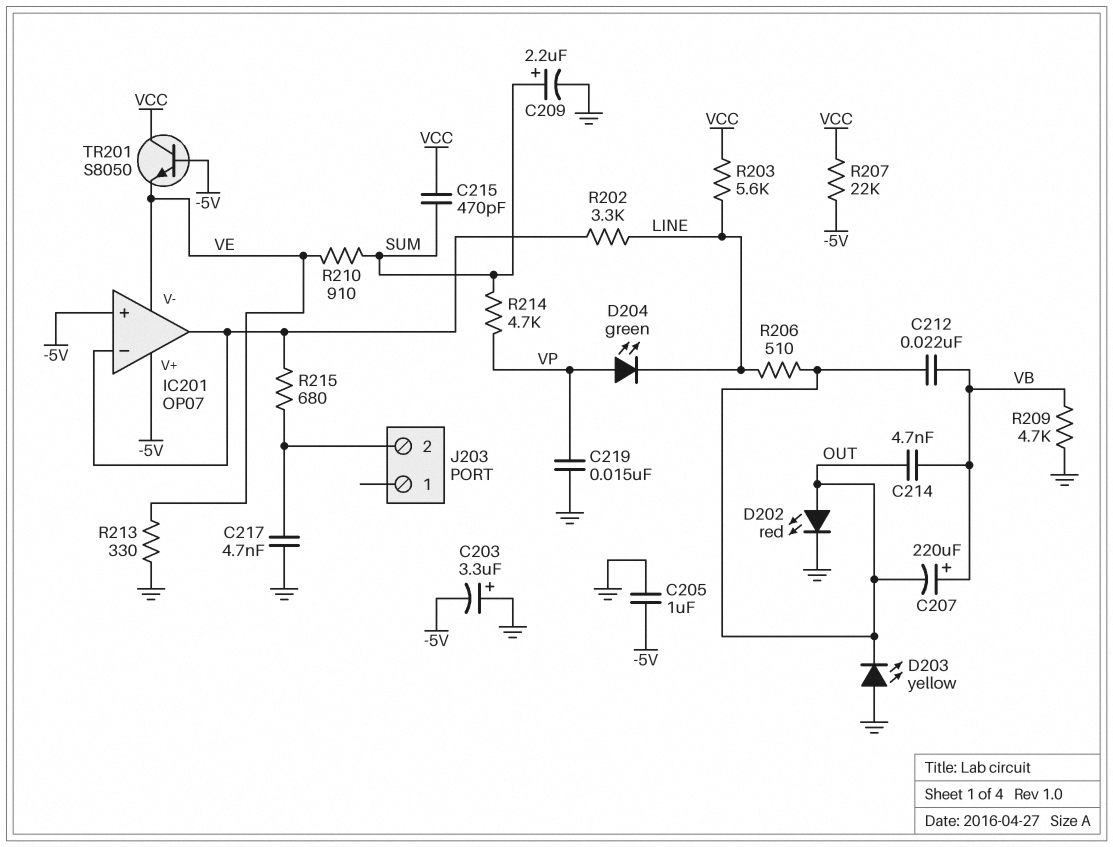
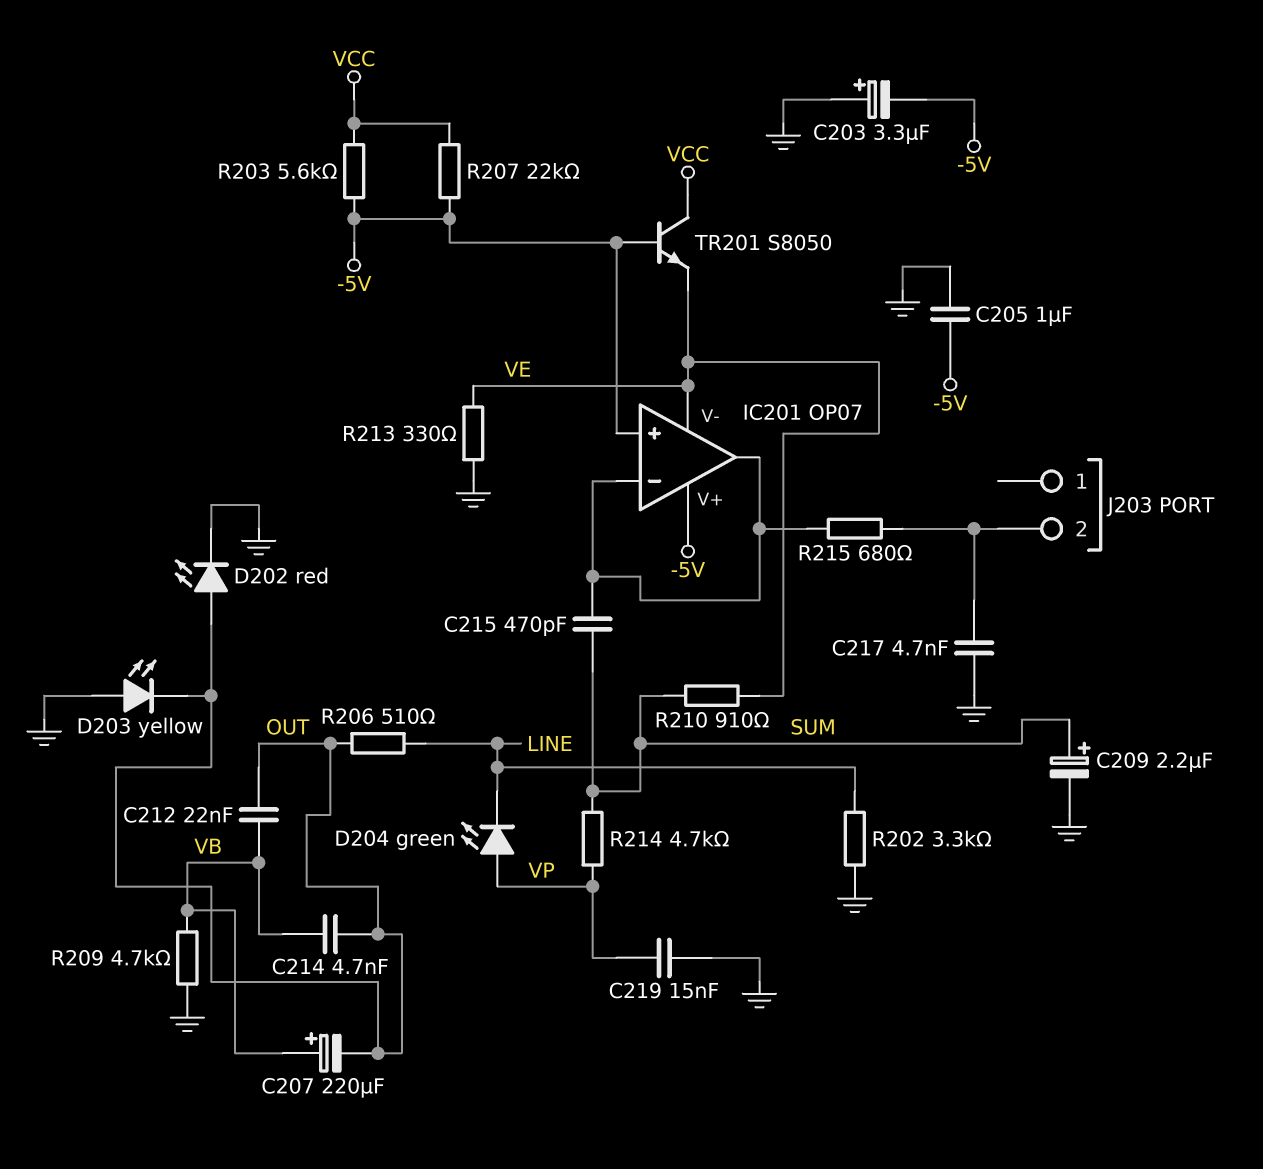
C215: 470pF (SUM, VCC) -> 470pF (IC201/in-, SUM)
R202: 3.3k (IC201/in-, LINE) -> 3.3k (GND, LINE)
R203: 5.6k (LINE, VCC) -> 5.6k (-5V, VCC)

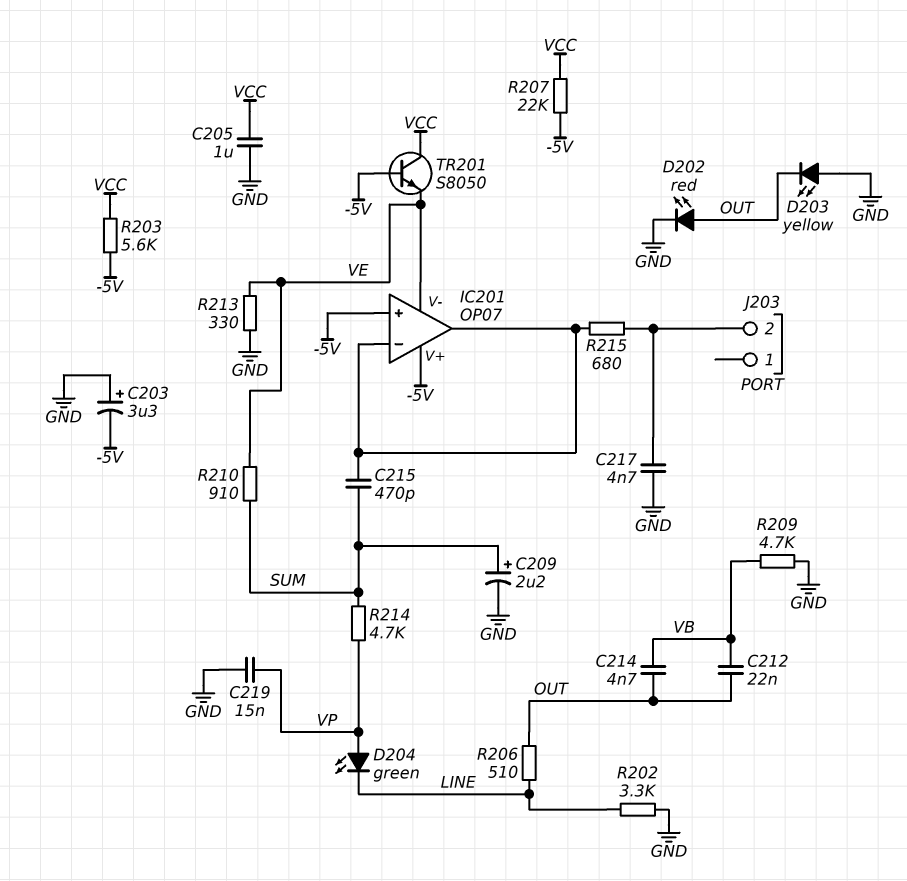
C205: 1uF (-5V, GND) -> 1uF (GND, VCC)
C207: 220uF (plus VB, minus OUT) -> none

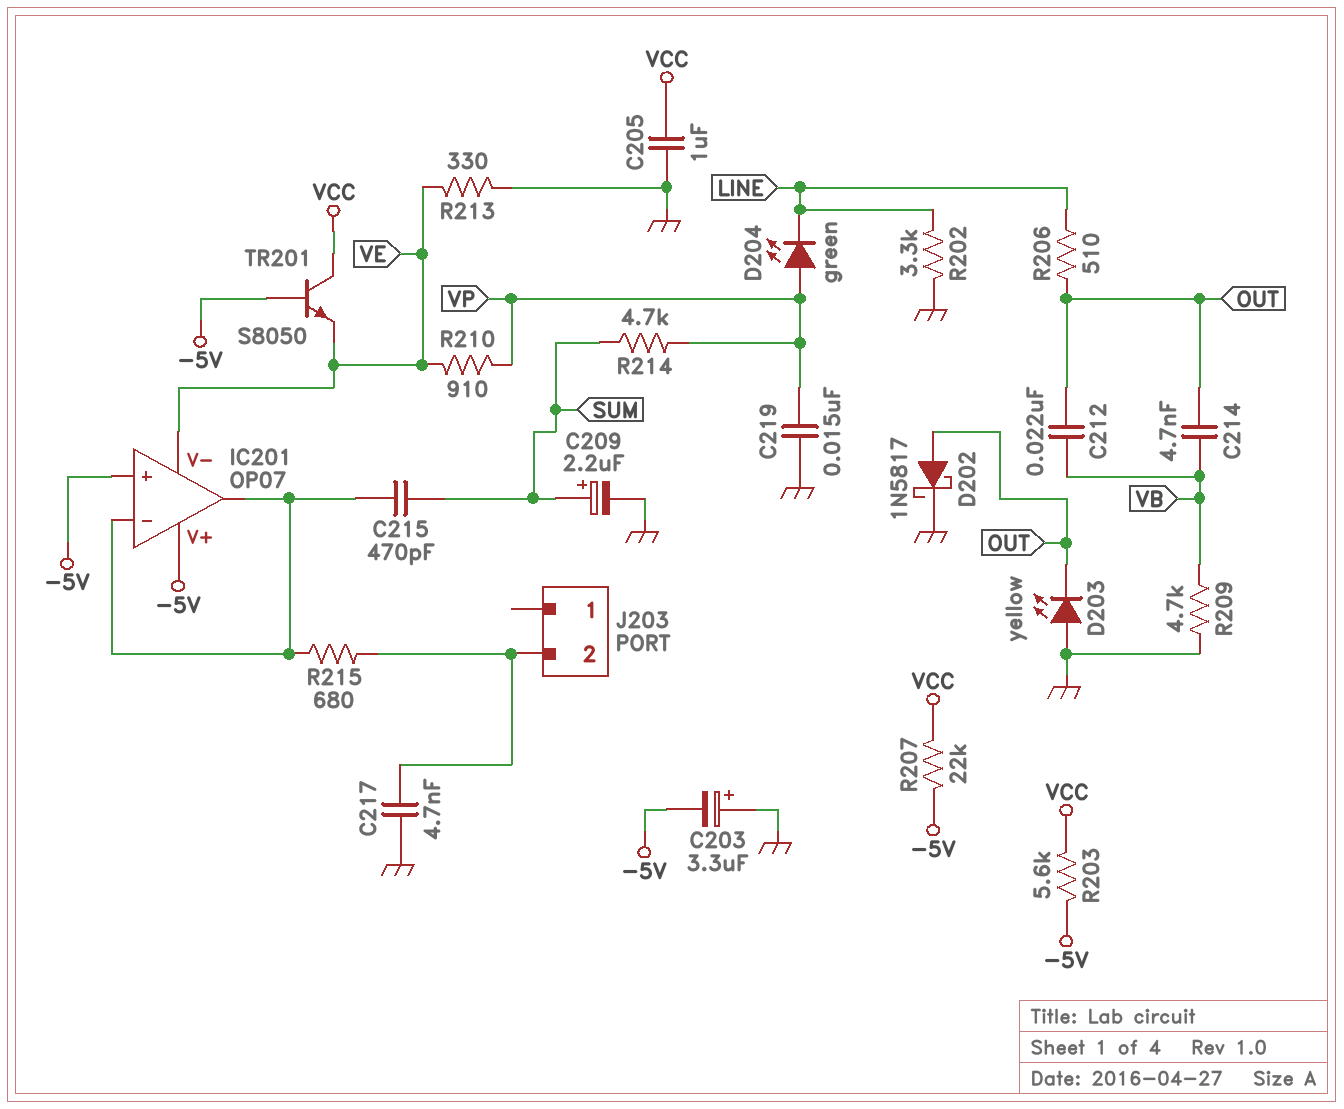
D202: LED red (A OUT, K GND) -> schottky 1N5817 (A OUT, K GND)
R210: 910 (SUM, VE) -> 910 (VE, VP)

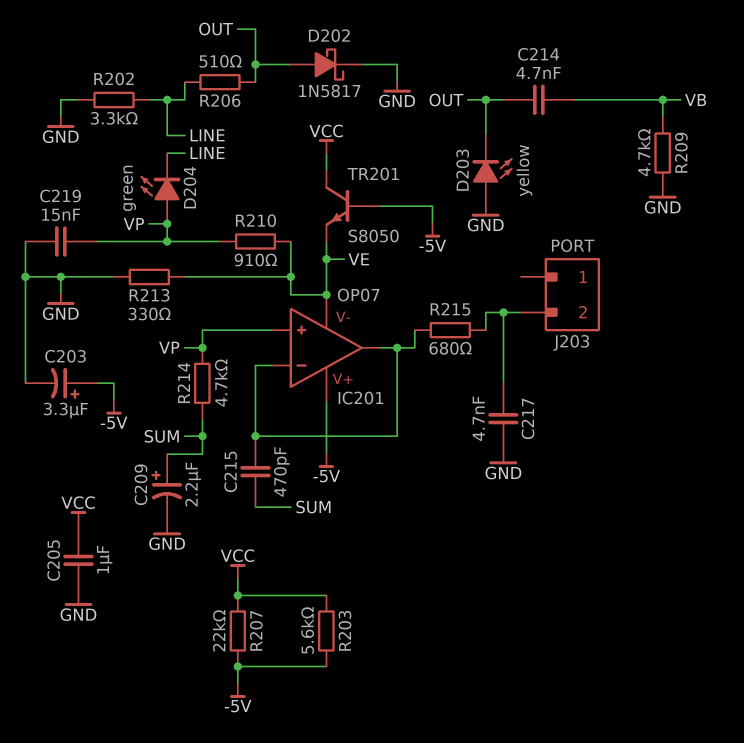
C203: 3.3uF (plus GND, minus -5V) -> 3.3uF (plus -5V, minus GND)
C212: 22nF (OUT, VB) -> none
IC201 pin in+: -5V -> VP

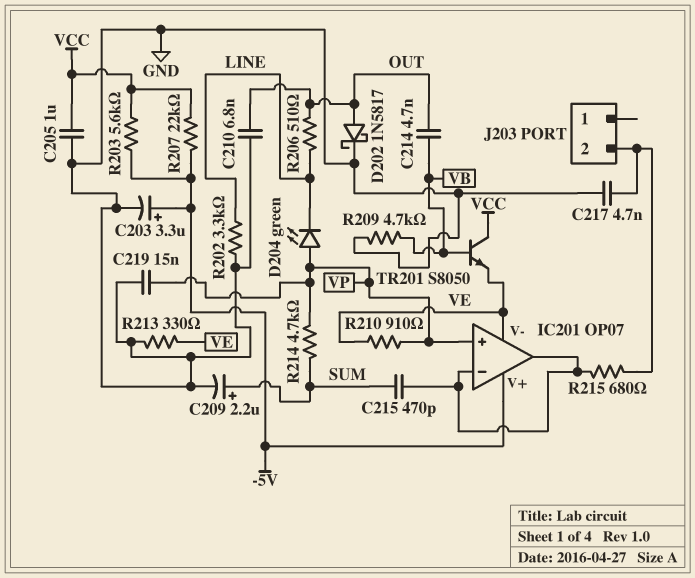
C210: none -> 6.8nF (GND, OUT)
D203: LED yellow (A GND, K OUT) -> none
TR201: NPN S8050 (B -5V, C VCC, E VE) -> NPN S8050 (B VB, C VCC, E VE)

